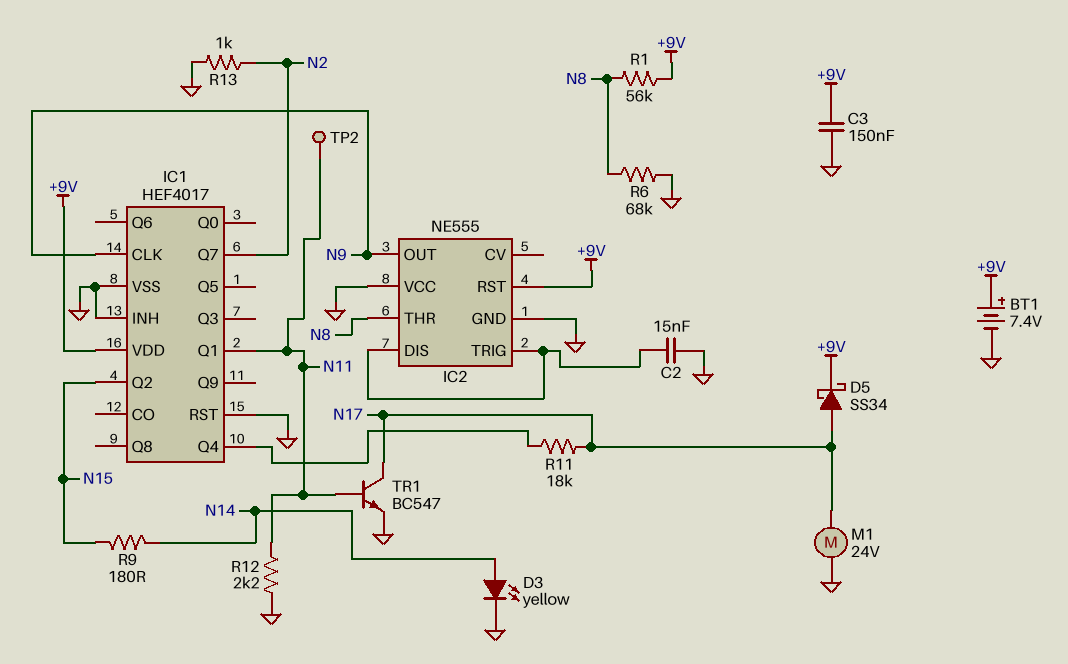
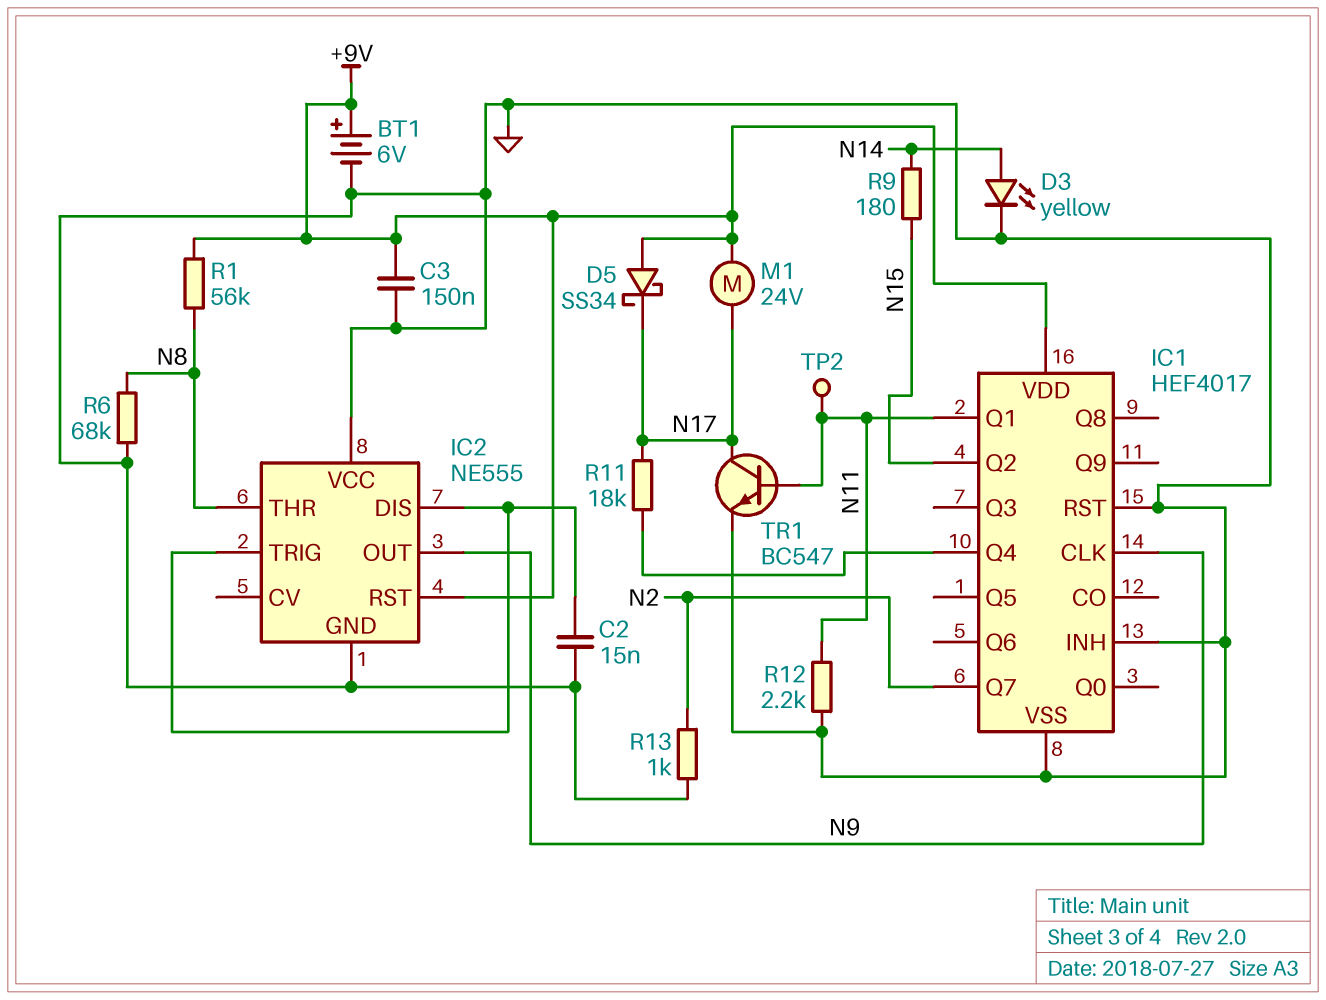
BT1: 7.4V (plus +9V, minus GND) -> 6V (plus +9V, minus GND)
D5: schottky SS34 (A N17, K +9V) -> schottky SS34 (A +9V, K N17)
M1: motor 24V (GND, N17) -> motor 24V (+9V, N17)

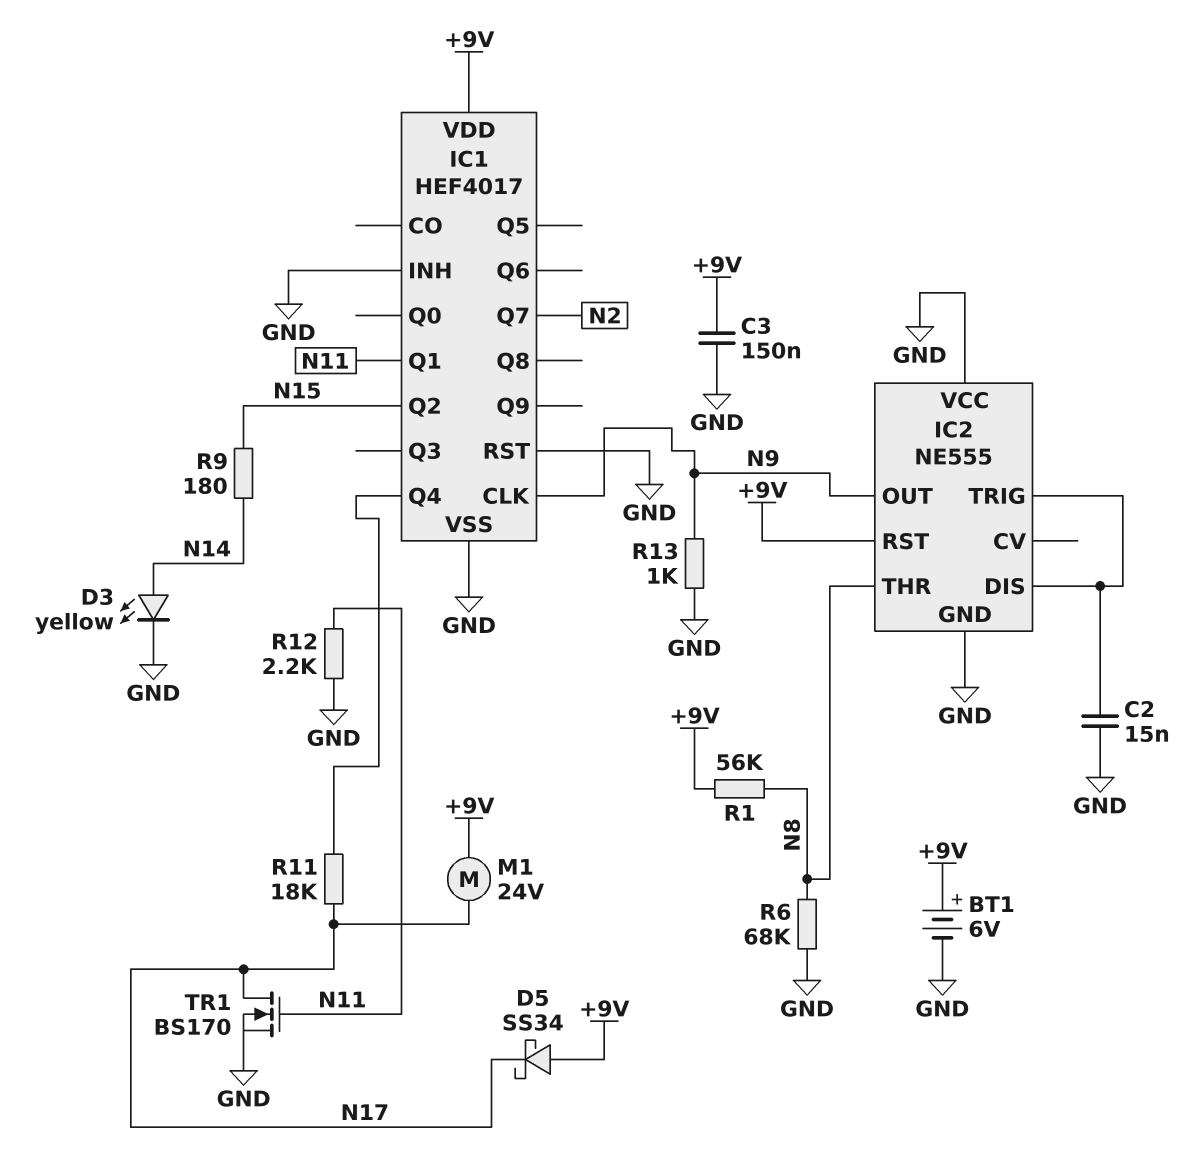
R13: 1k (GND, N2) -> 1k (GND, N9)
TP2: test point (N11) -> none
TR1: NPN BC547 (B N11, C N17, E GND) -> NMOS BS170 (G N11, D N17, S GND)

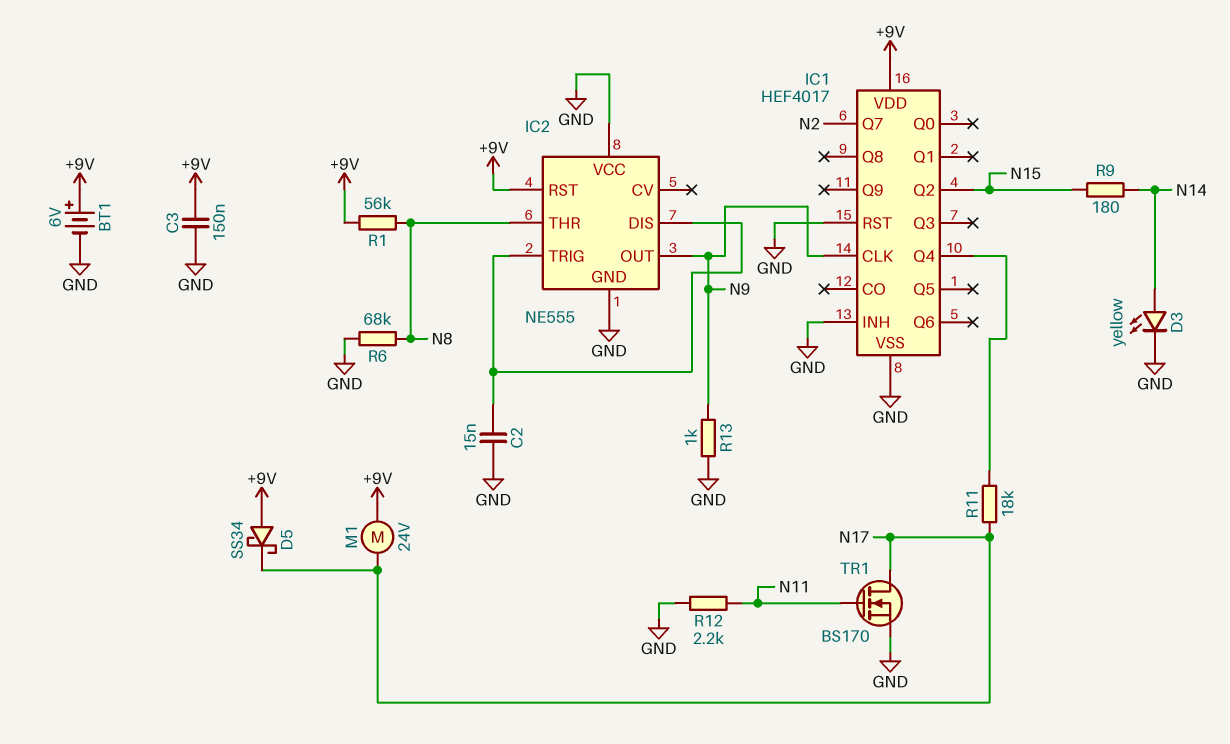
IC1 pin Q1: N11 -> none

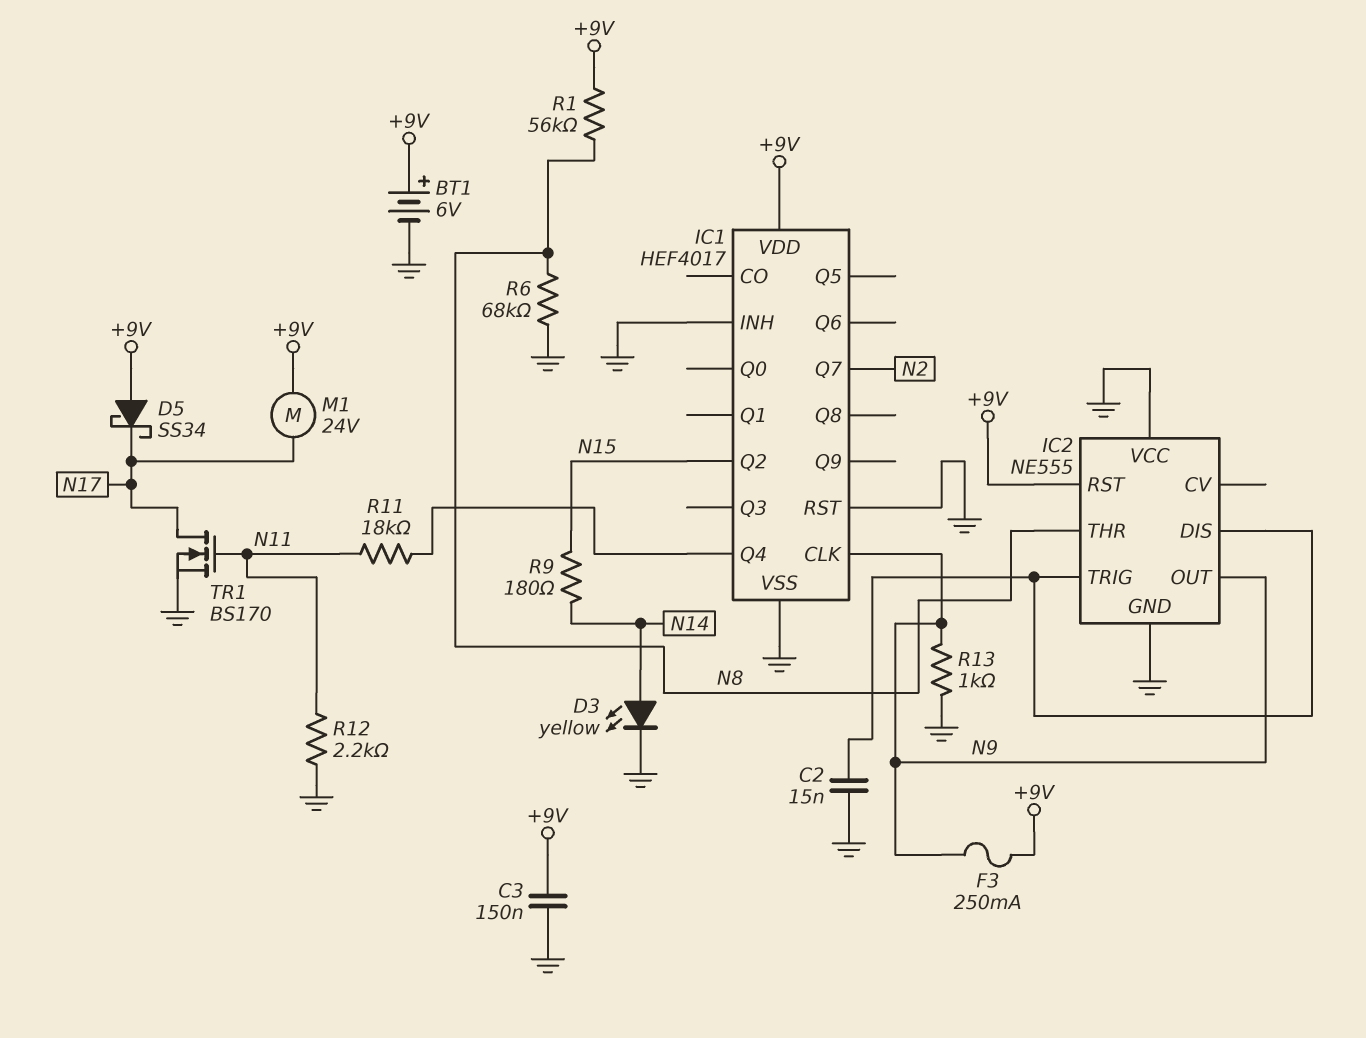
F3: none -> 250mA (+9V, N9)
R11: 18k (IC1/Q4, N17) -> 18k (IC1/Q4, N11)

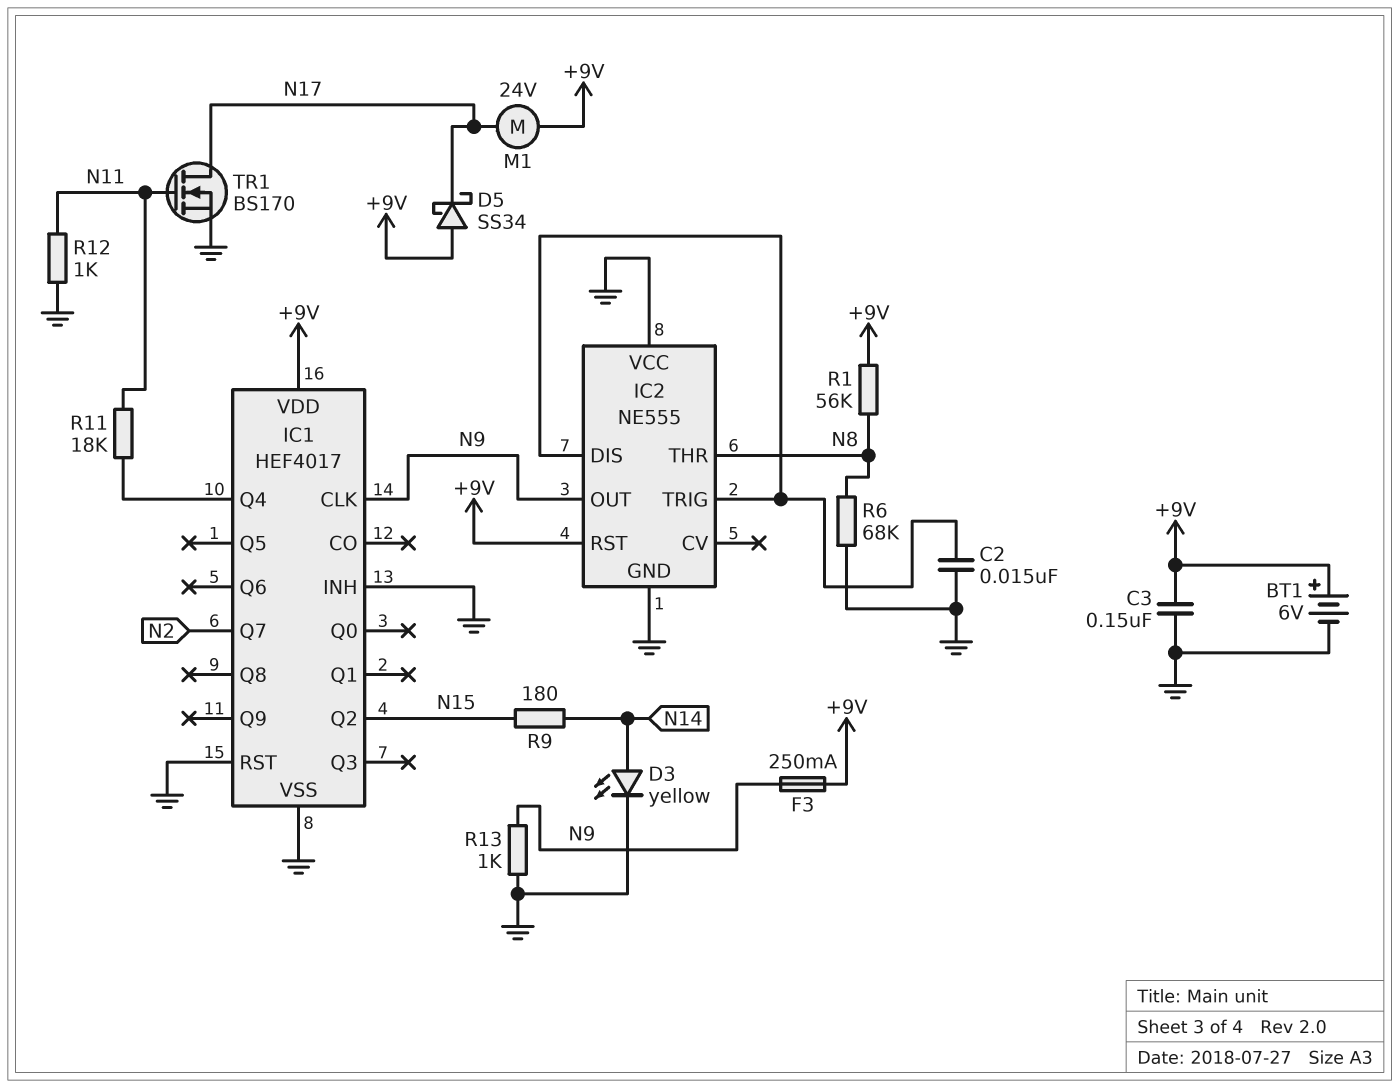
R12: 2.2k (GND, N11) -> 1k (GND, N11)

